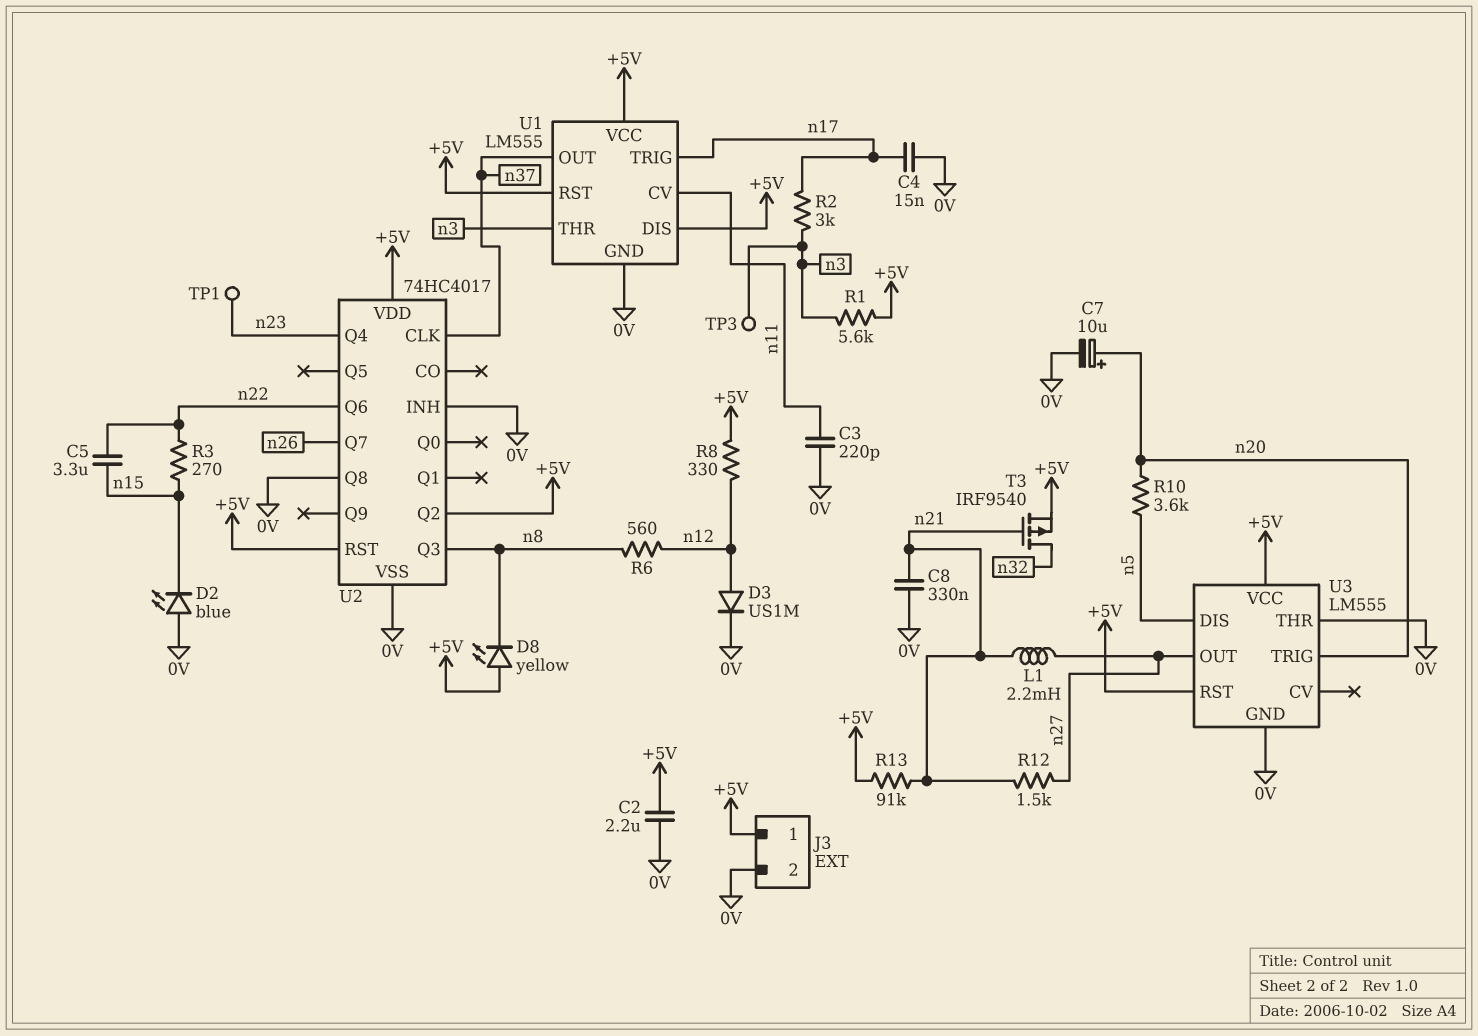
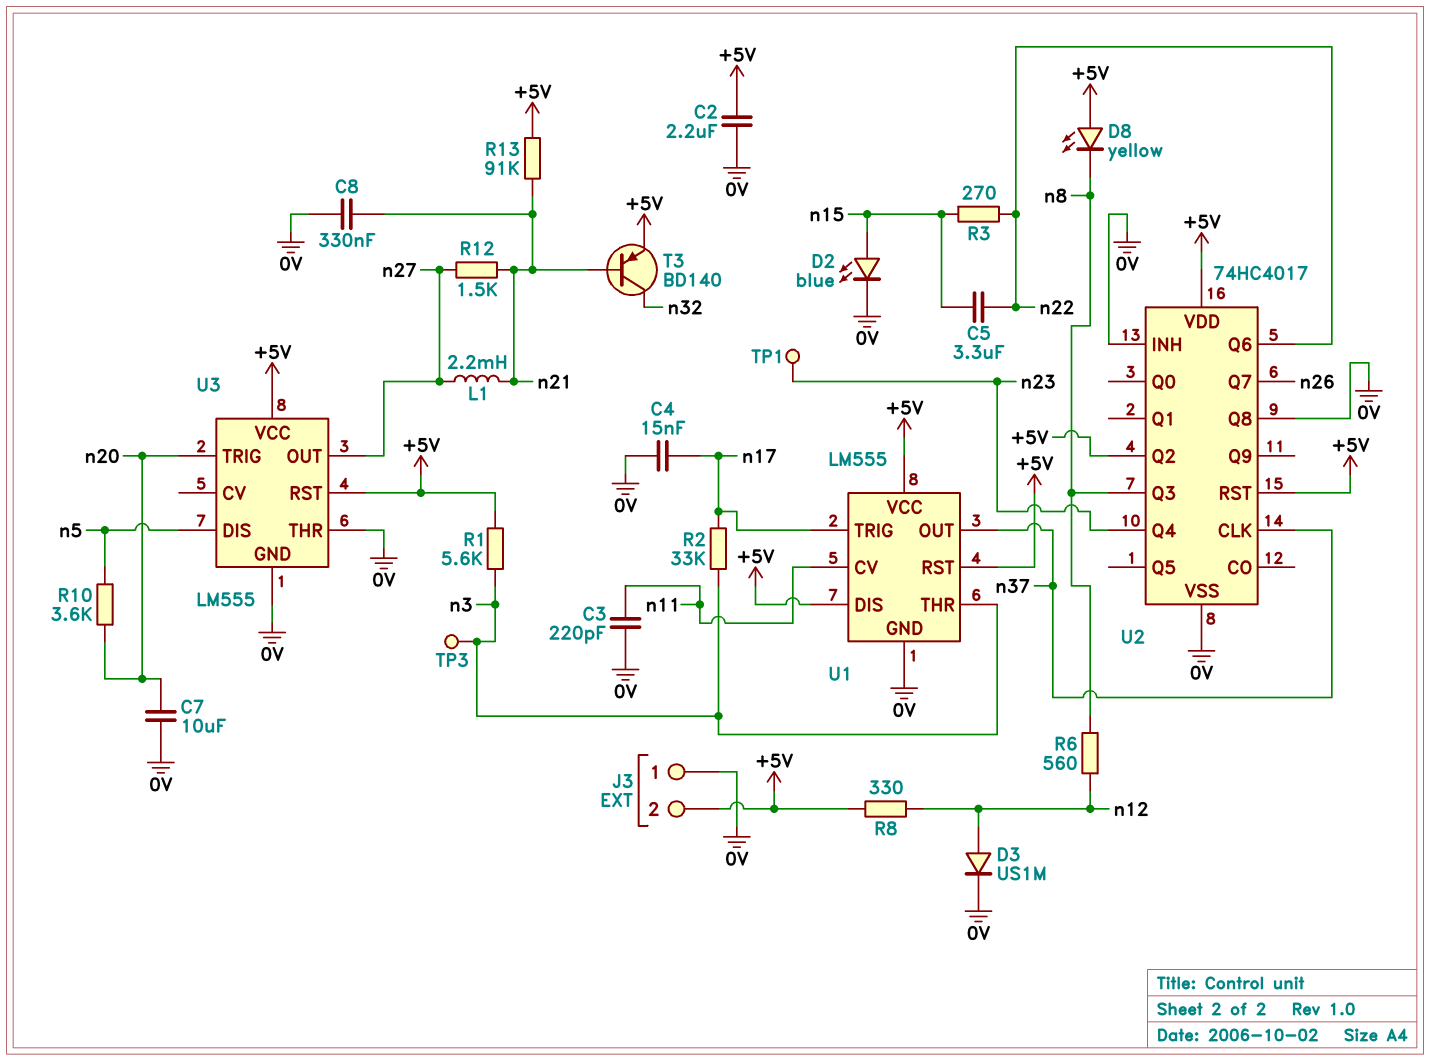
C7: 10uF (plus n20, minus 0V) -> 10uF (0V, n20)
D2: LED blue (A 0V, K n15) -> LED blue (A n15, K 0V)
J3 pin 1: +5V -> 0V
J3 pin 2: 0V -> +5V
R2: 3k (n3, n17) -> 33k (n3, n17)
T3: PMOS IRF9540 (G n21, D n32, S +5V) -> PNP BD140 (B n21, C n32, E +5V)

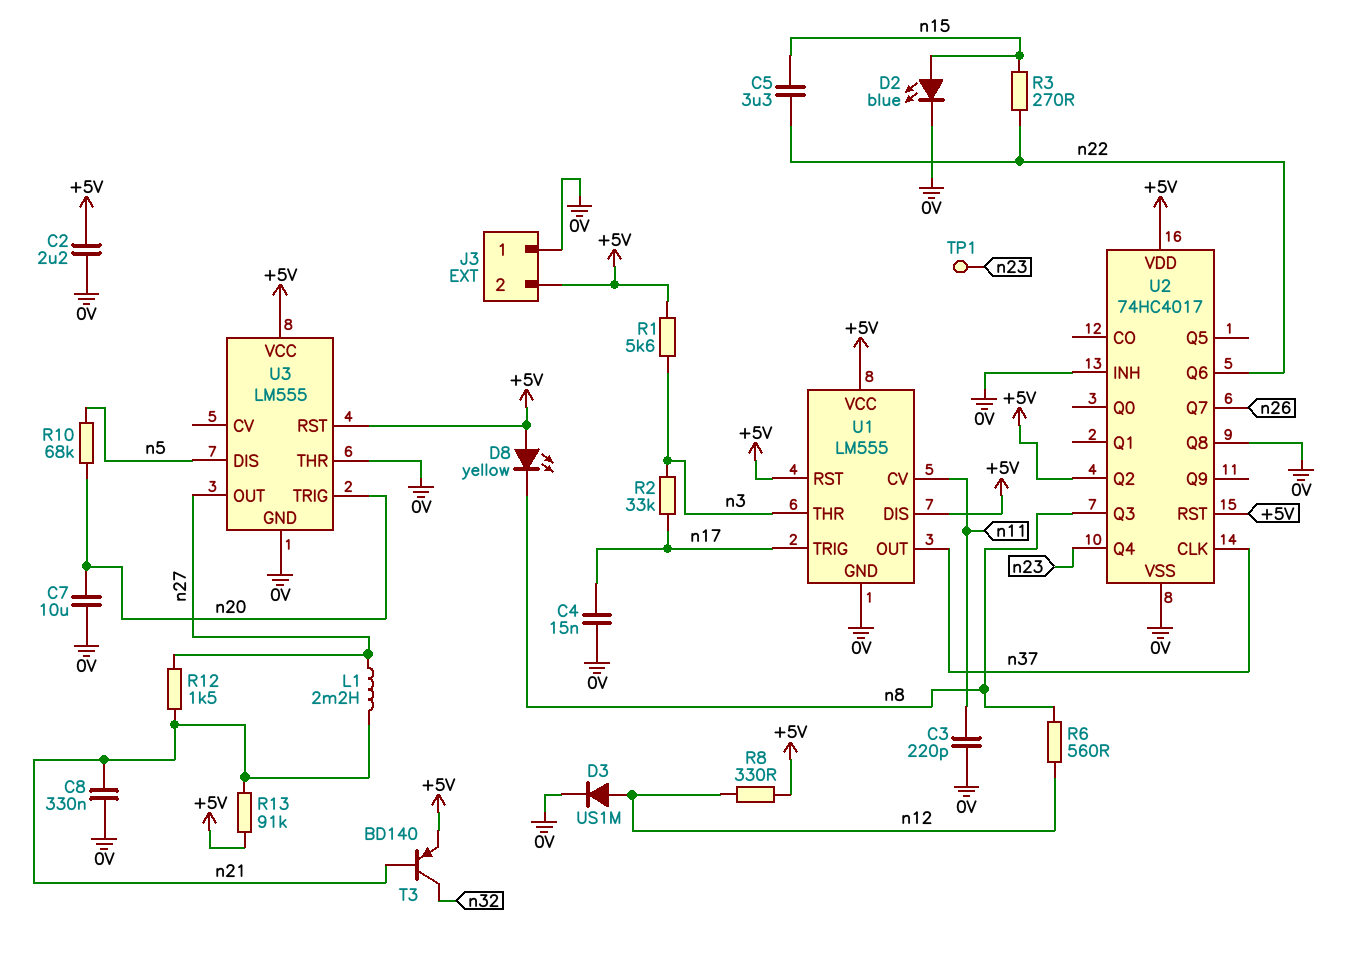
R10: 3.6k (n5, n20) -> 68k (n5, n20)
TP3: test point (n3) -> none

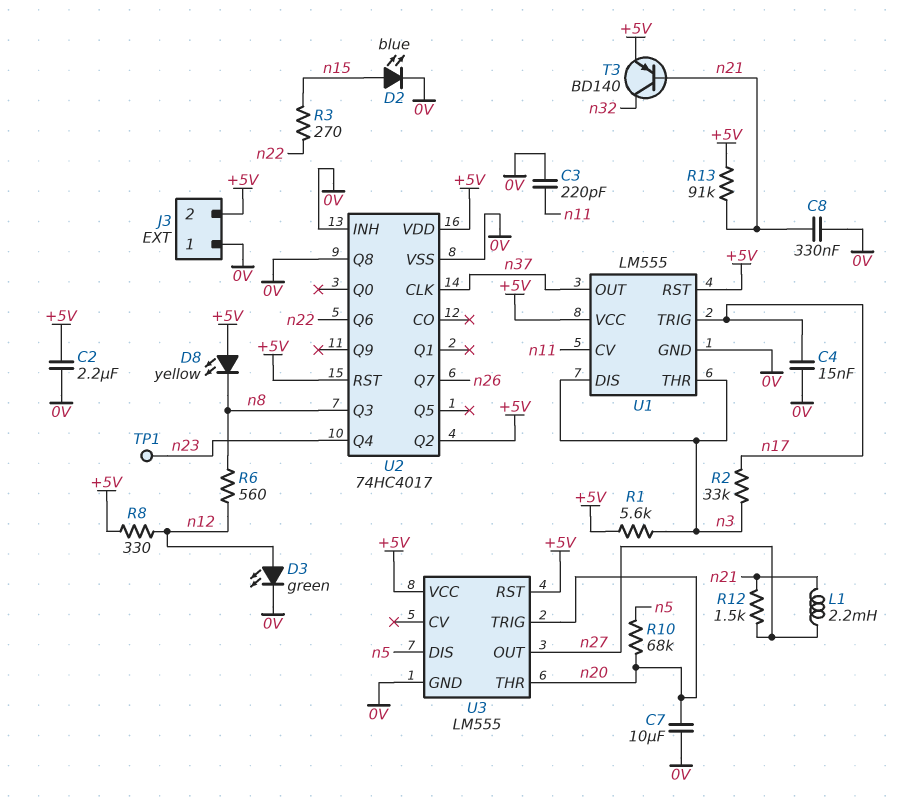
C5: 3.3uF (n15, n22) -> none
D3: diode US1M (A n12, K 0V) -> LED green (A n12, K 0V)
U1 pin DIS: +5V -> n3
U3 pin THR: 0V -> n20

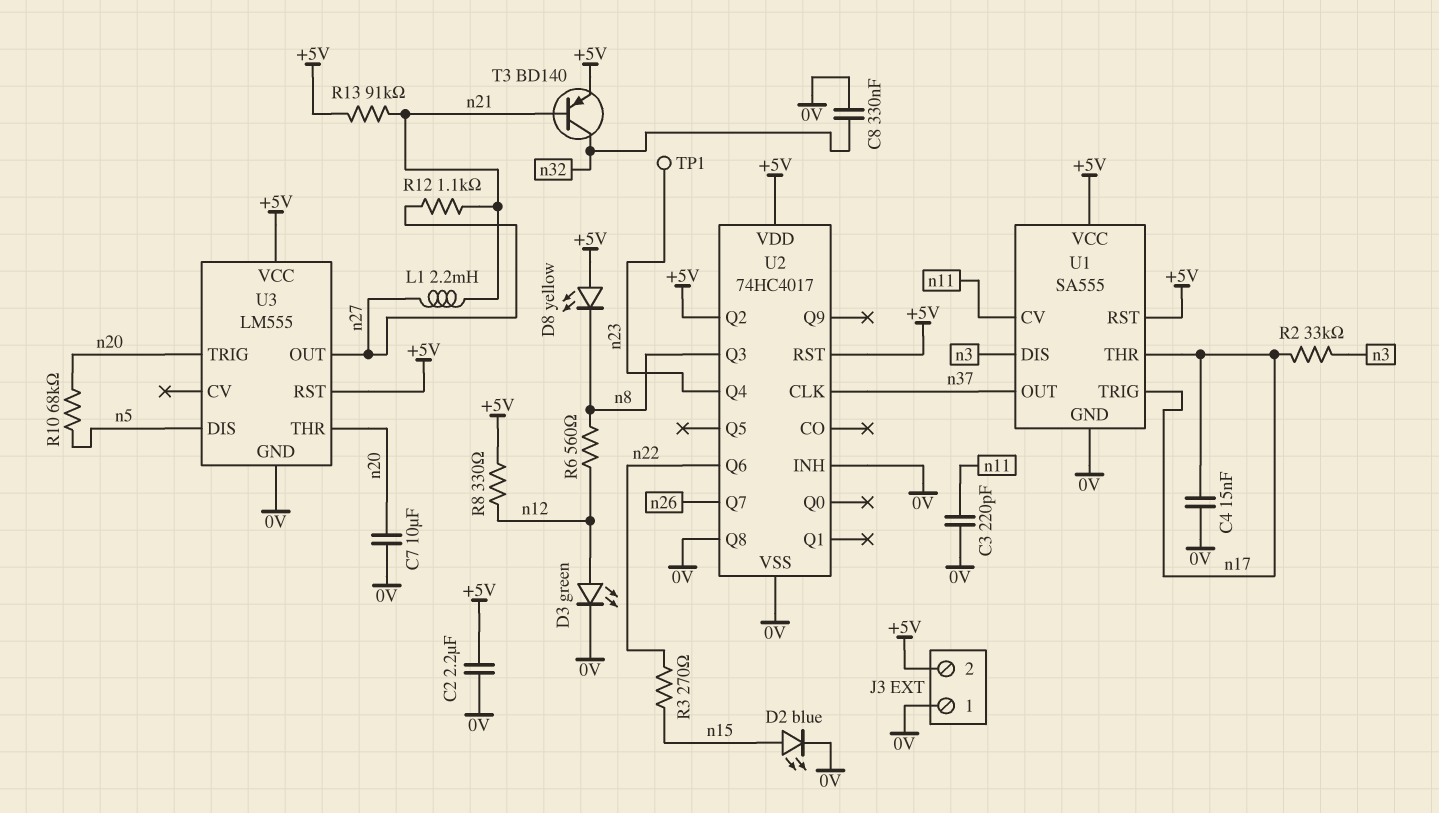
C8: 330nF (0V, n21) -> 330nF (0V, n32)
R1: 5.6k (+5V, n3) -> none
R12: 1.5k (n21, n27) -> 1.1k (n21, n27)
U1: LM555 -> SA555
U1 pin THR: n3 -> n17

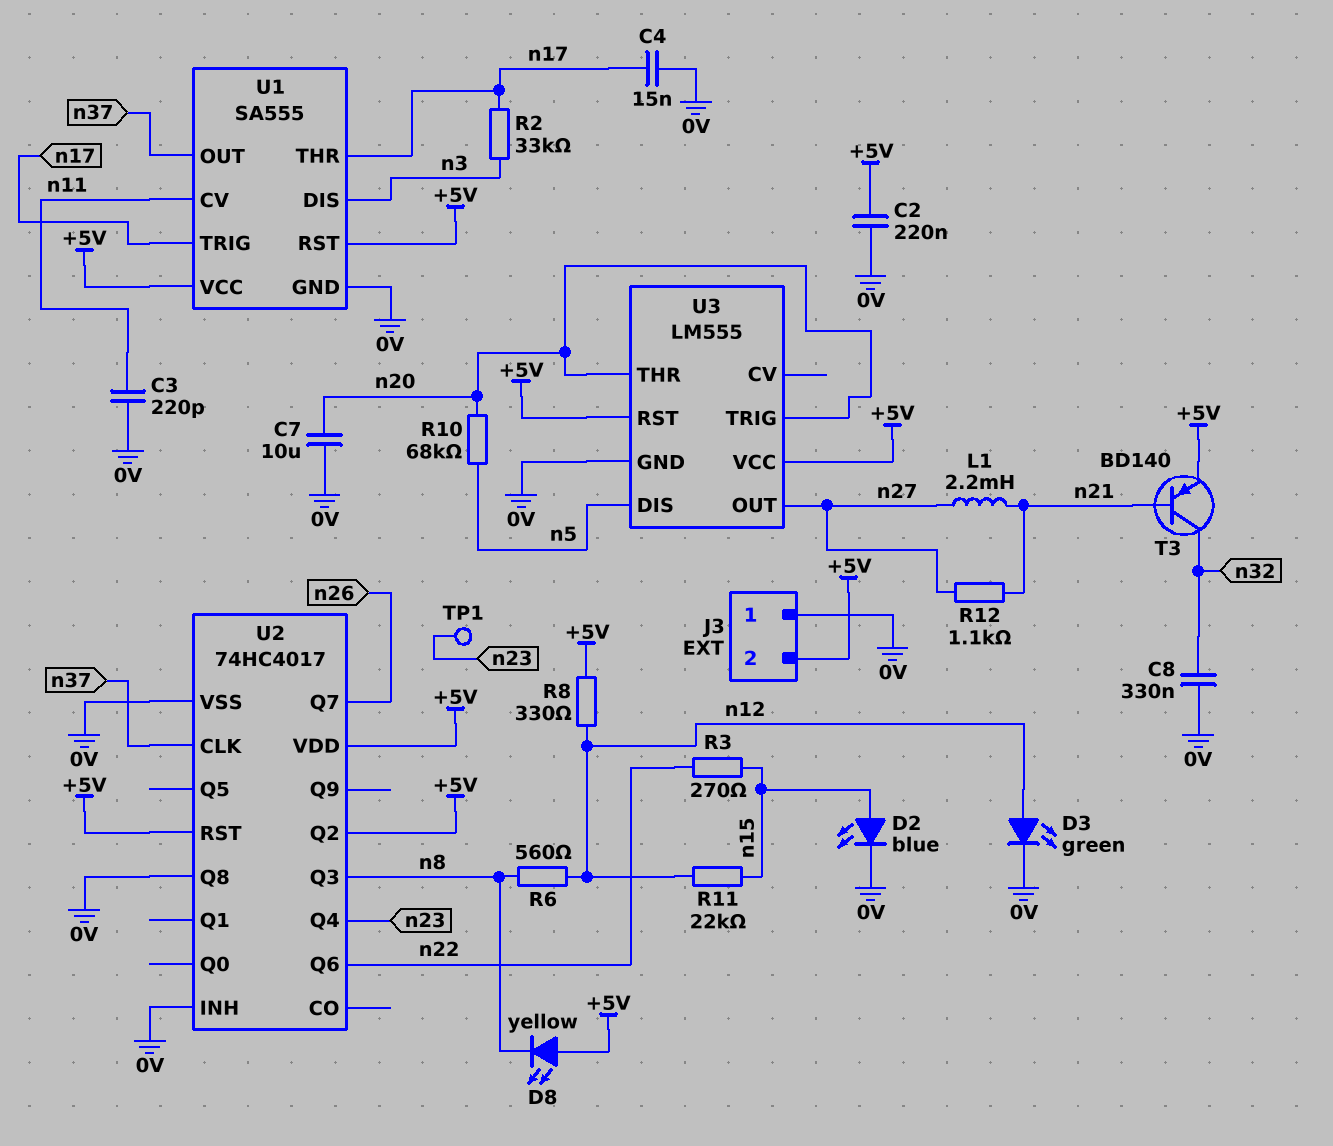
C2: 2.2uF (+5V, 0V) -> 220nF (+5V, 0V)
R11: none -> 22k (n12, n15)
R13: 91k (+5V, n21) -> none

